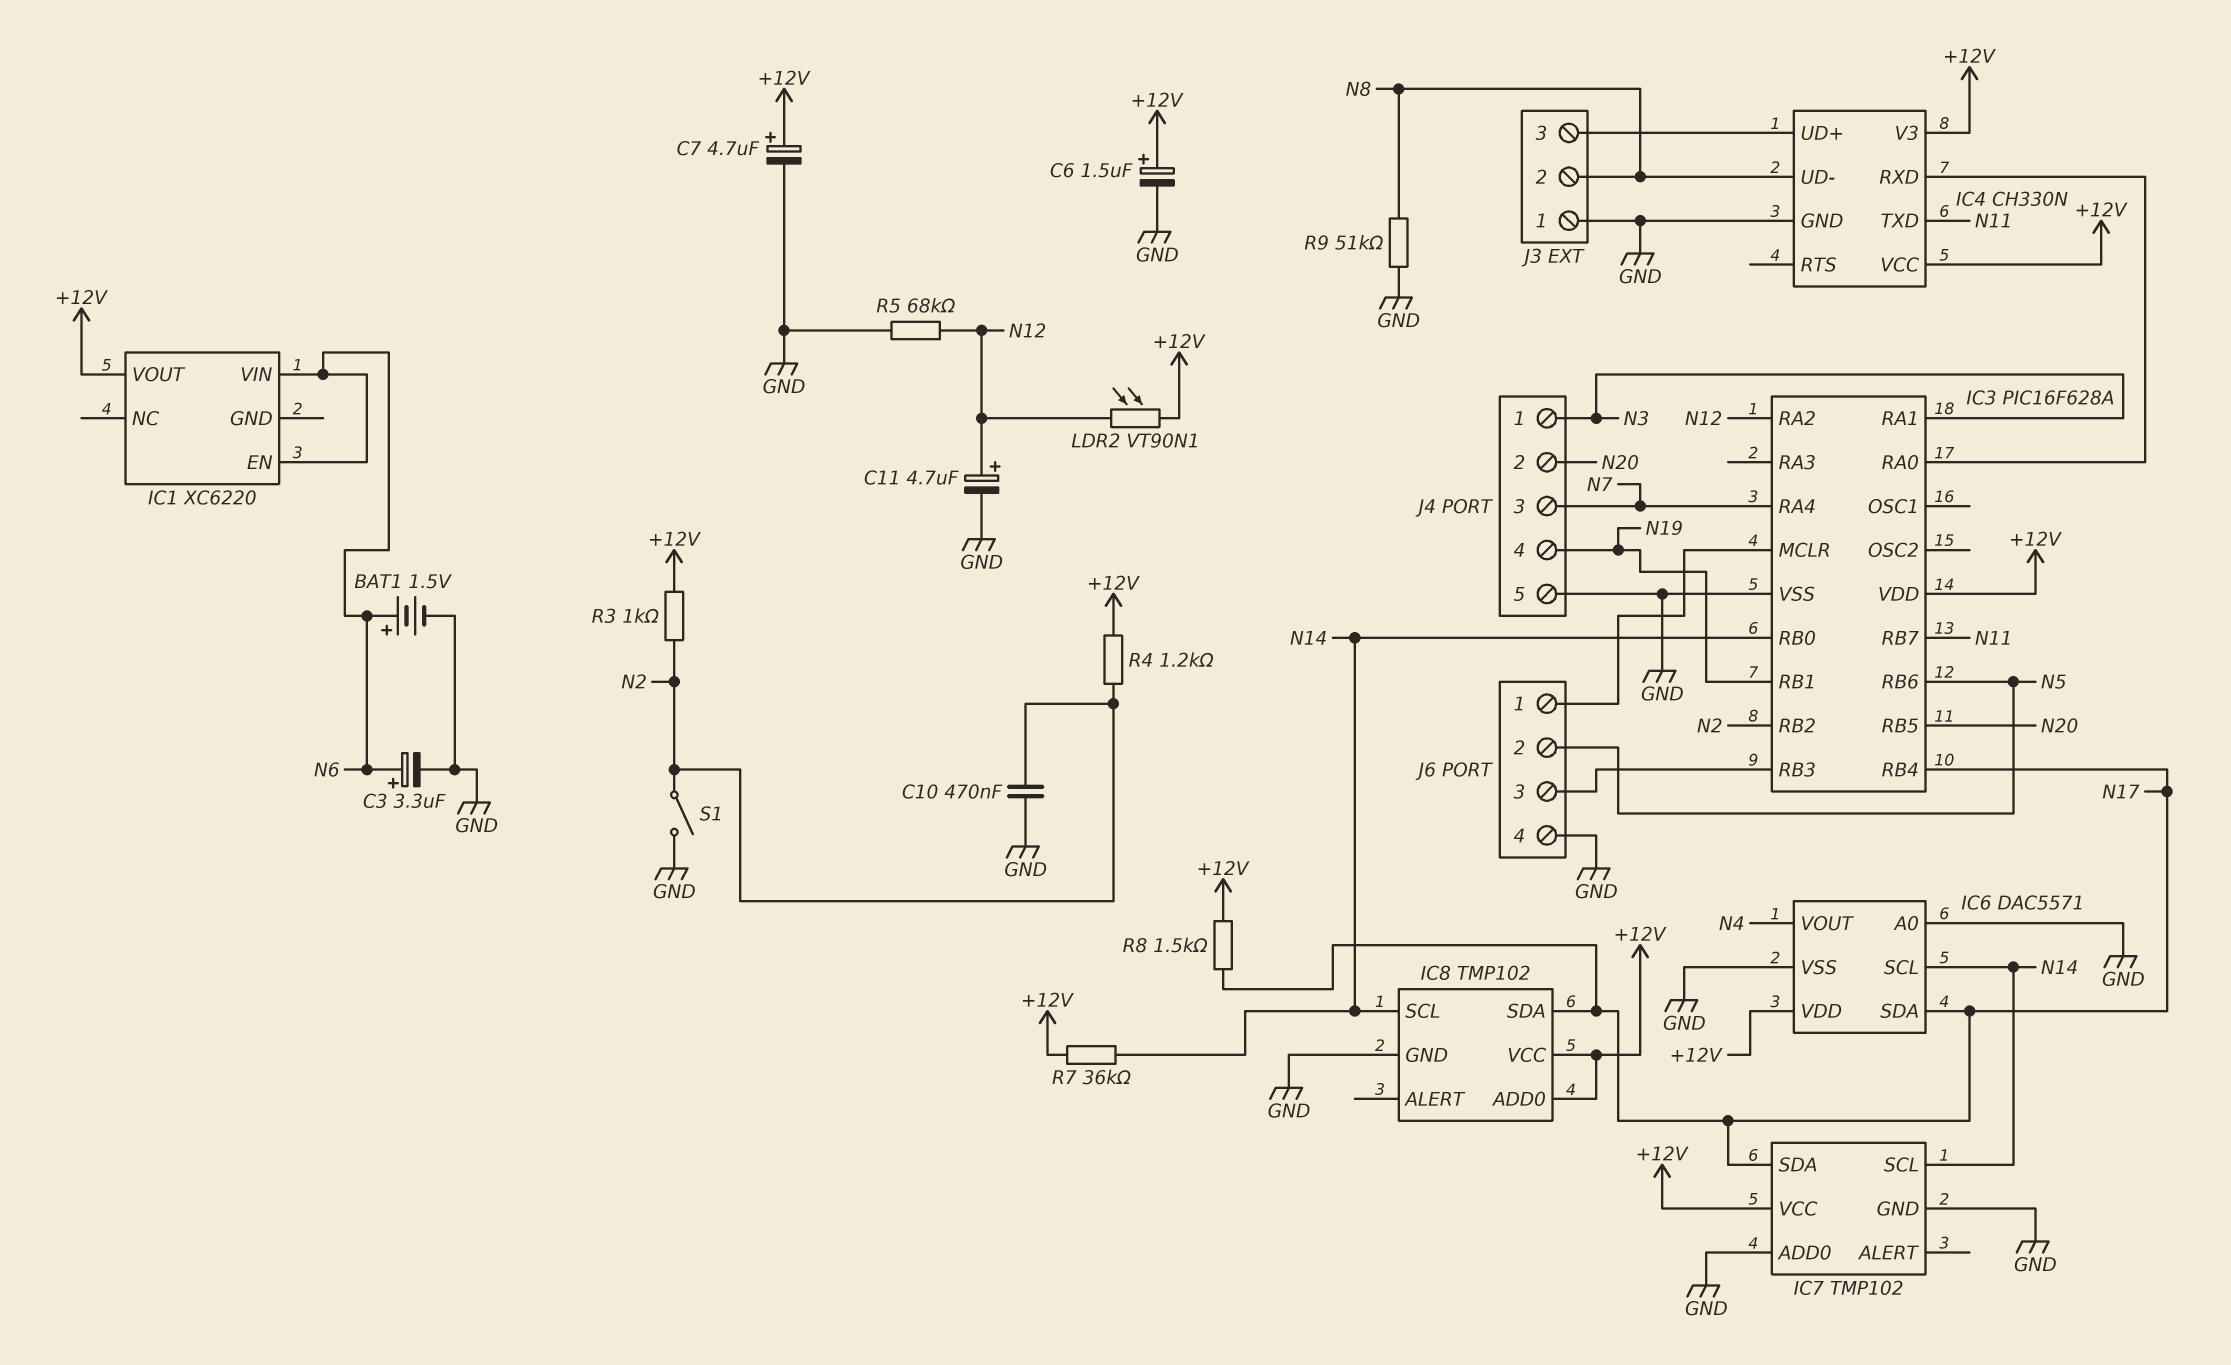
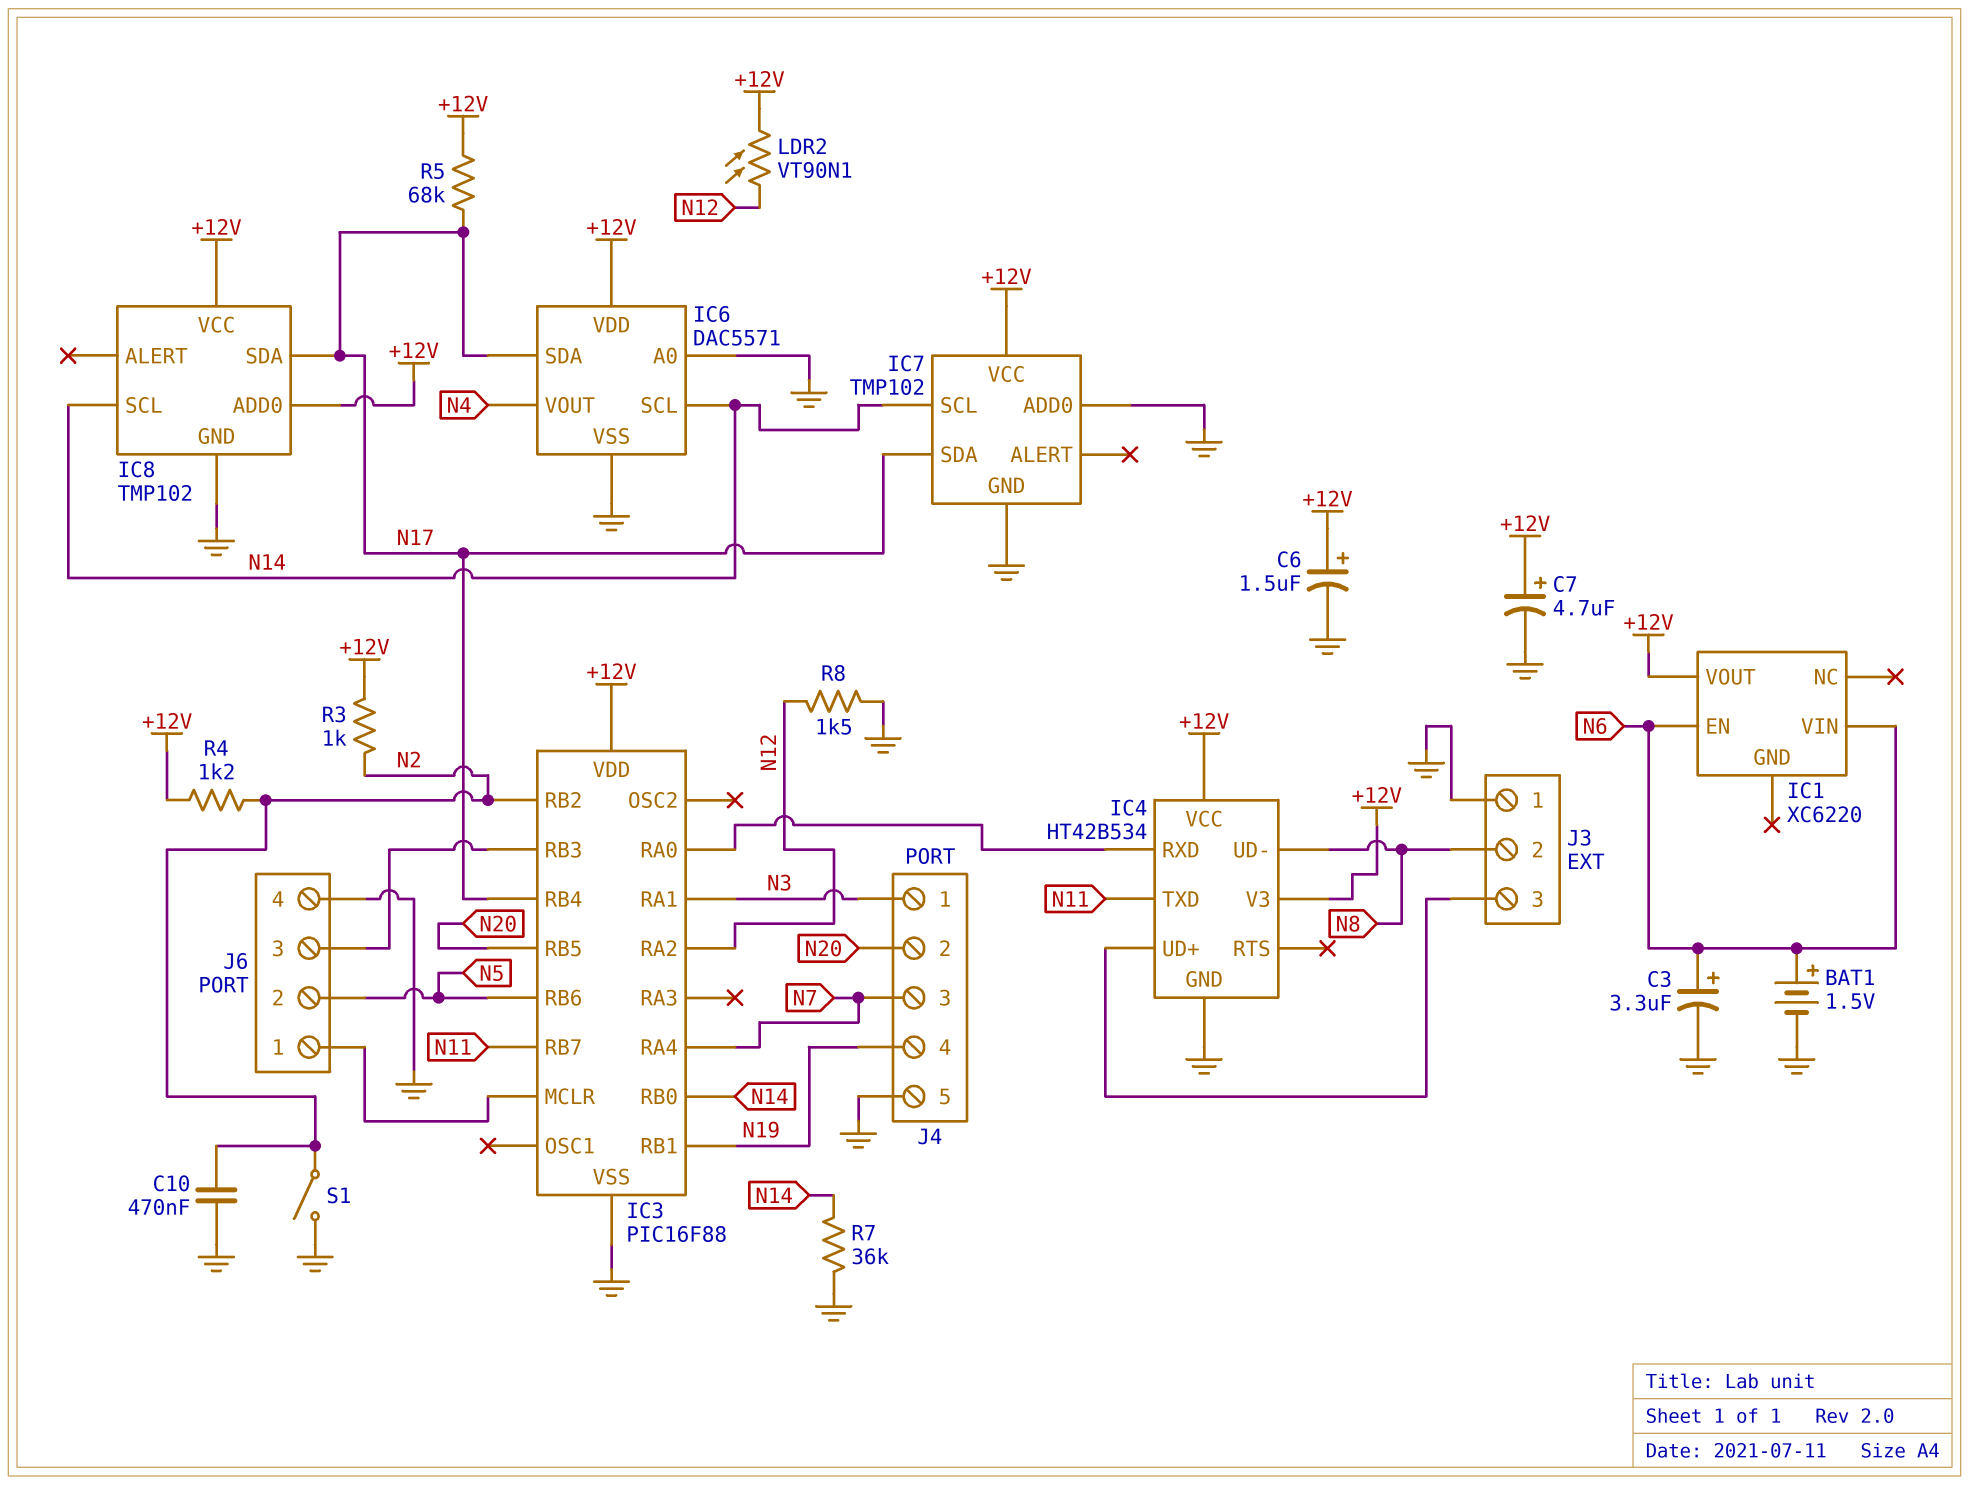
C11: 4.7uF (plus N12, minus GND) -> none
IC3: PIC16F628A -> PIC16F88
IC4: CH330N -> HT42B534
R5: 68k (GND, N12) -> 68k (+12V, N17)
R7: 36k (+12V, N14) -> 36k (GND, N14)
R8: 1.5k (+12V, N17) -> 1.5k (GND, N12)
R9: 51k (GND, N8) -> none

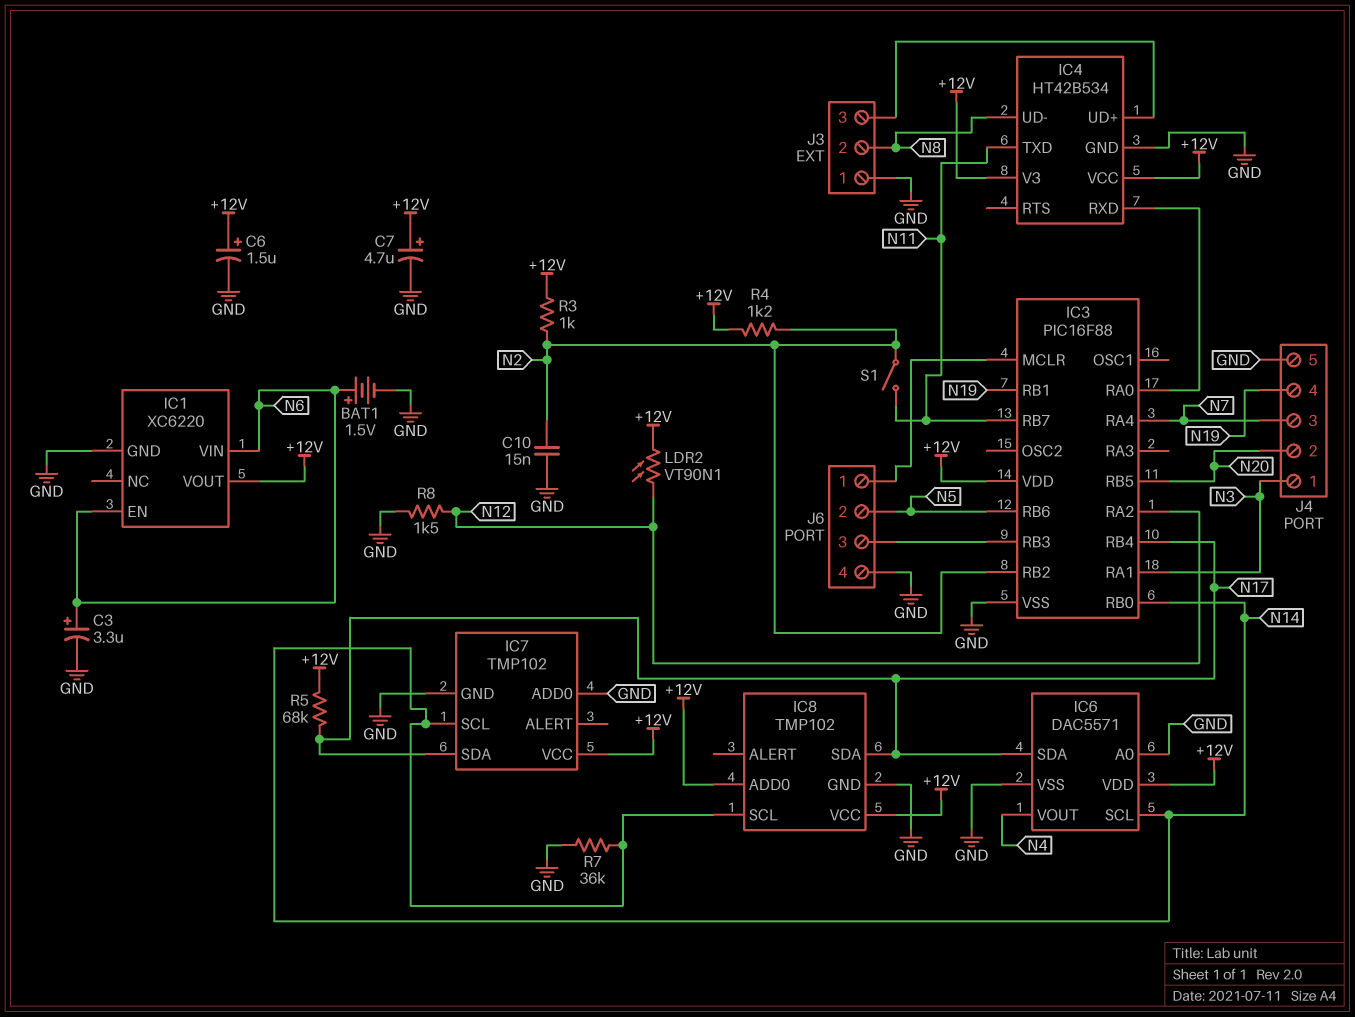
C10: 470nF (GND, N2) -> 15nF (GND, N2)
IC1 pin GND: none -> GND
S1: switch (GND, N2) -> switch (N2, N11)

